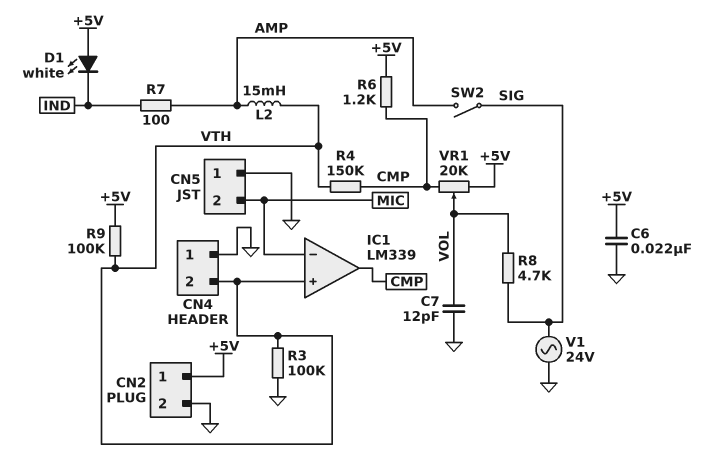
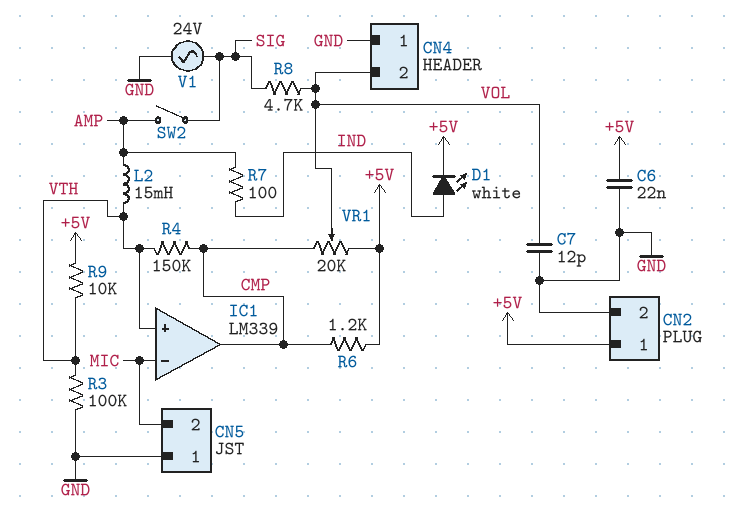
CN4 pin 2: VTH -> VOL
D1: LED white (A +5V, K IND) -> LED white (A IND, K +5V)
R9: 100k (+5V, VTH) -> 10k (+5V, VTH)

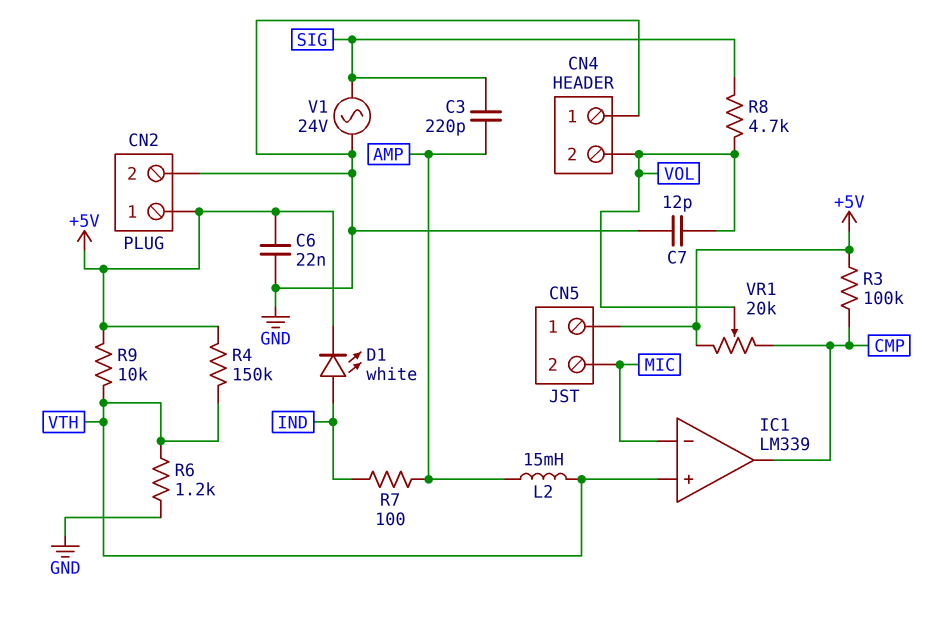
C3: none -> 220pF (AMP, SIG)
CN5 pin 1: GND -> +5V
R3: 100k (GND, VTH) -> 100k (+5V, CMP)
R4: 150k (CMP, VTH) -> 150k (+5V, VTH)
R6: 1.2k (+5V, CMP) -> 1.2k (GND, VTH)
SW2: switch (AMP, SIG) -> none

